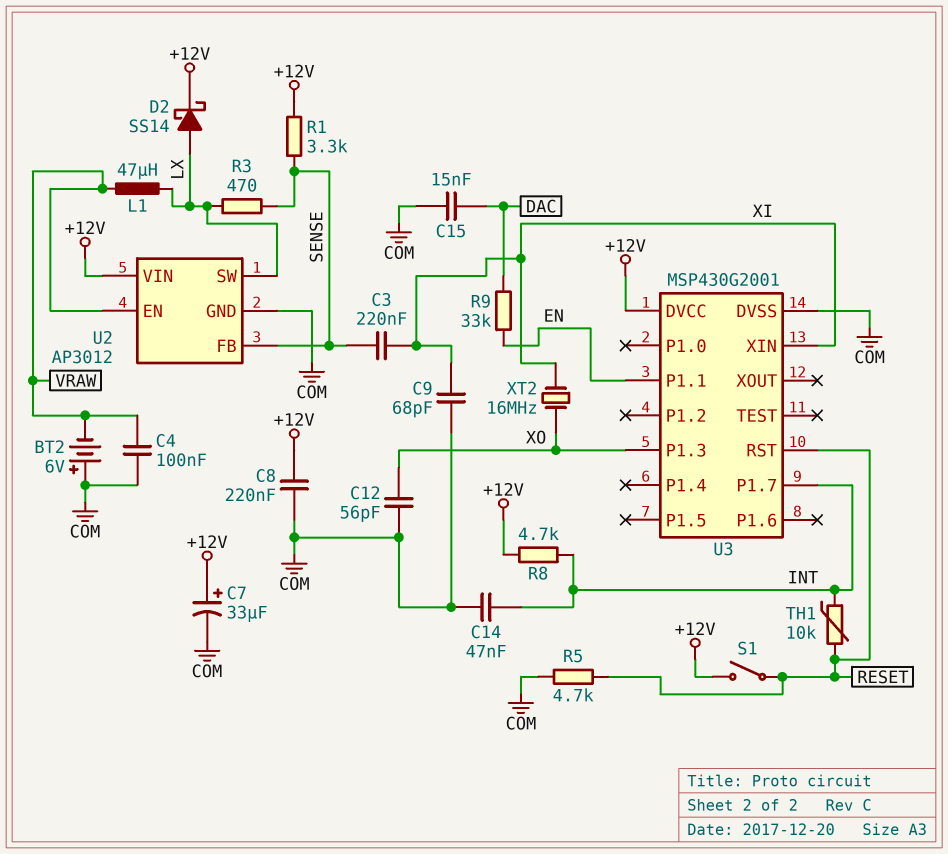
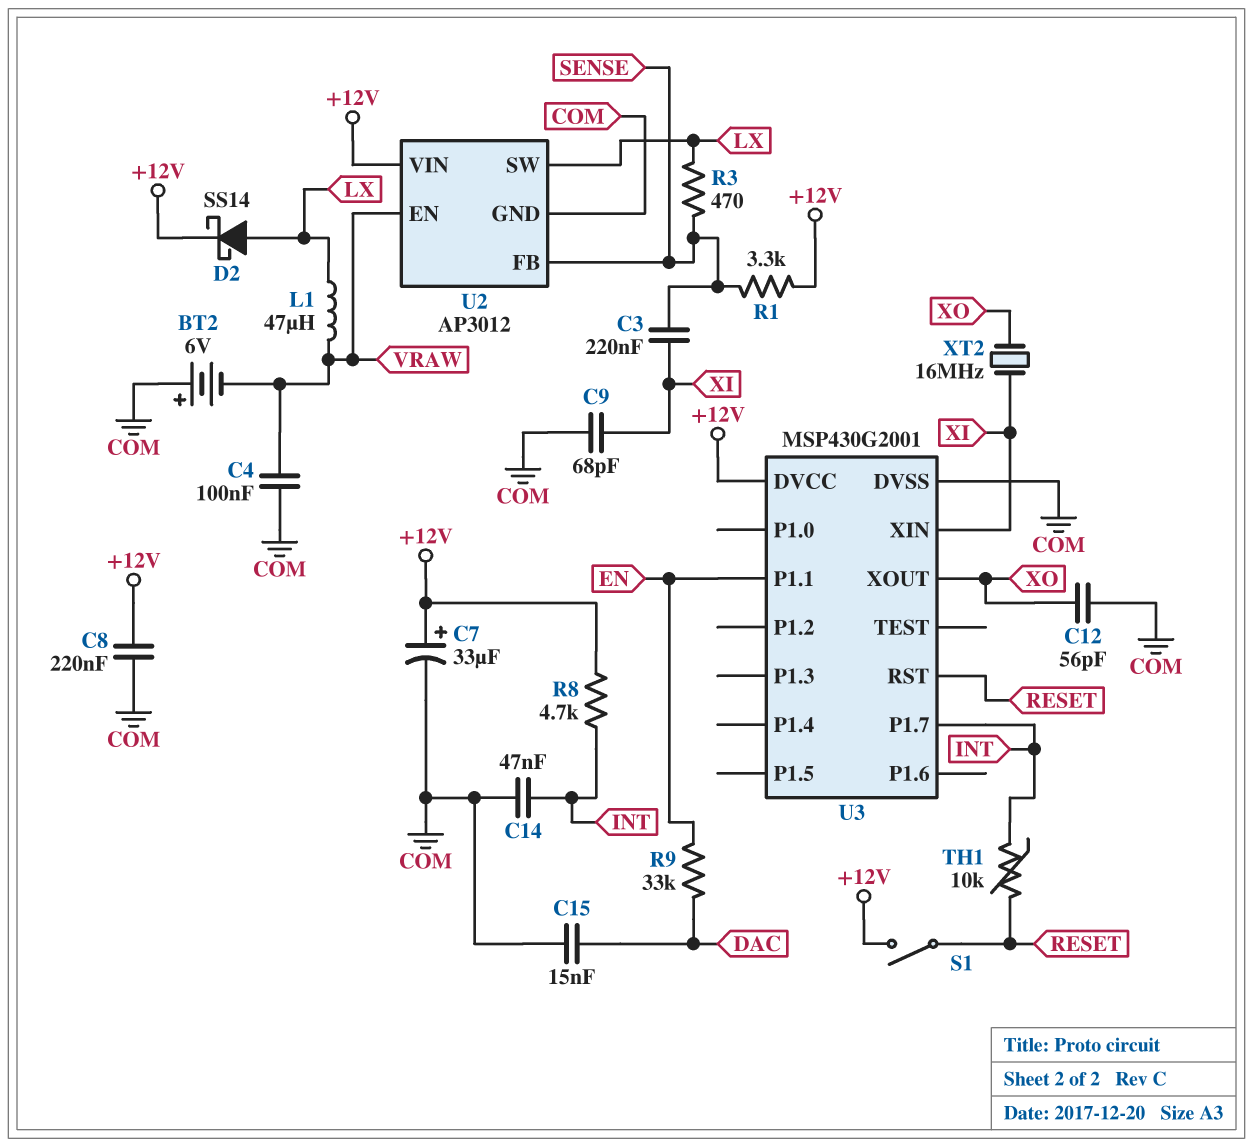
R5: 4.7k (COM, RESET) -> none
U3 pin P1.3: XO -> none
U3 pin XOUT: none -> XO

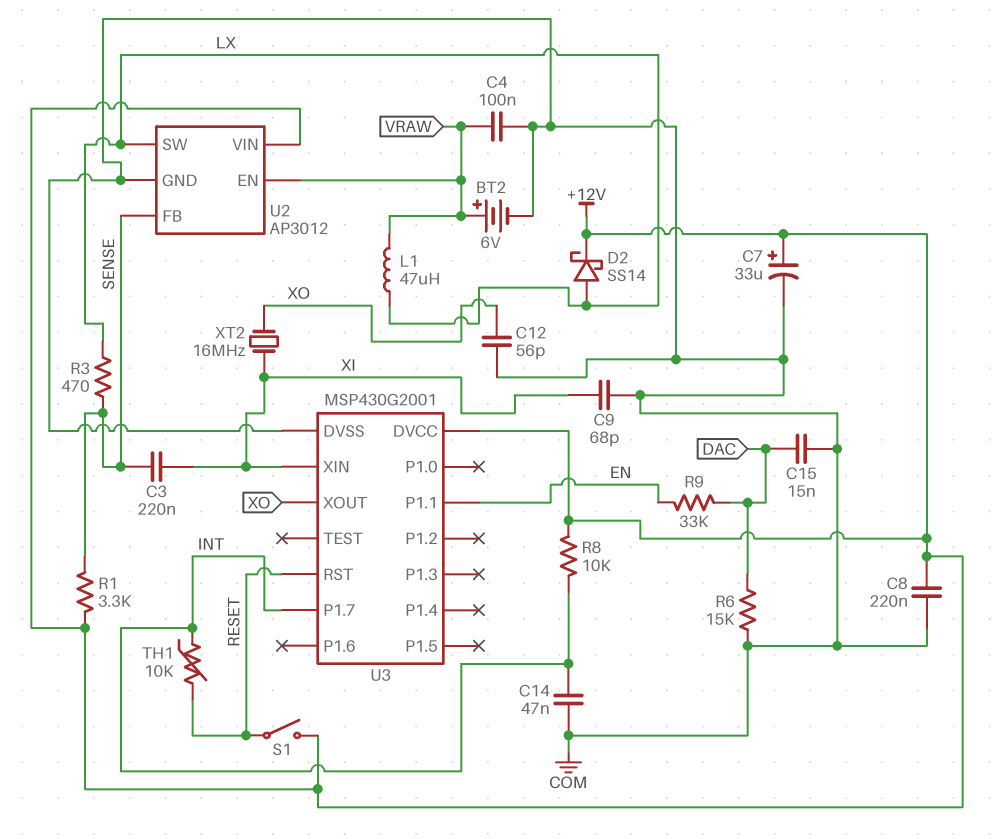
BT2: 6V (plus COM, minus VRAW) -> 6V (plus VRAW, minus COM)
R6: none -> 15k (COM, DAC)
R8: 4.7k (+12V, INT) -> 10k (+12V, INT)

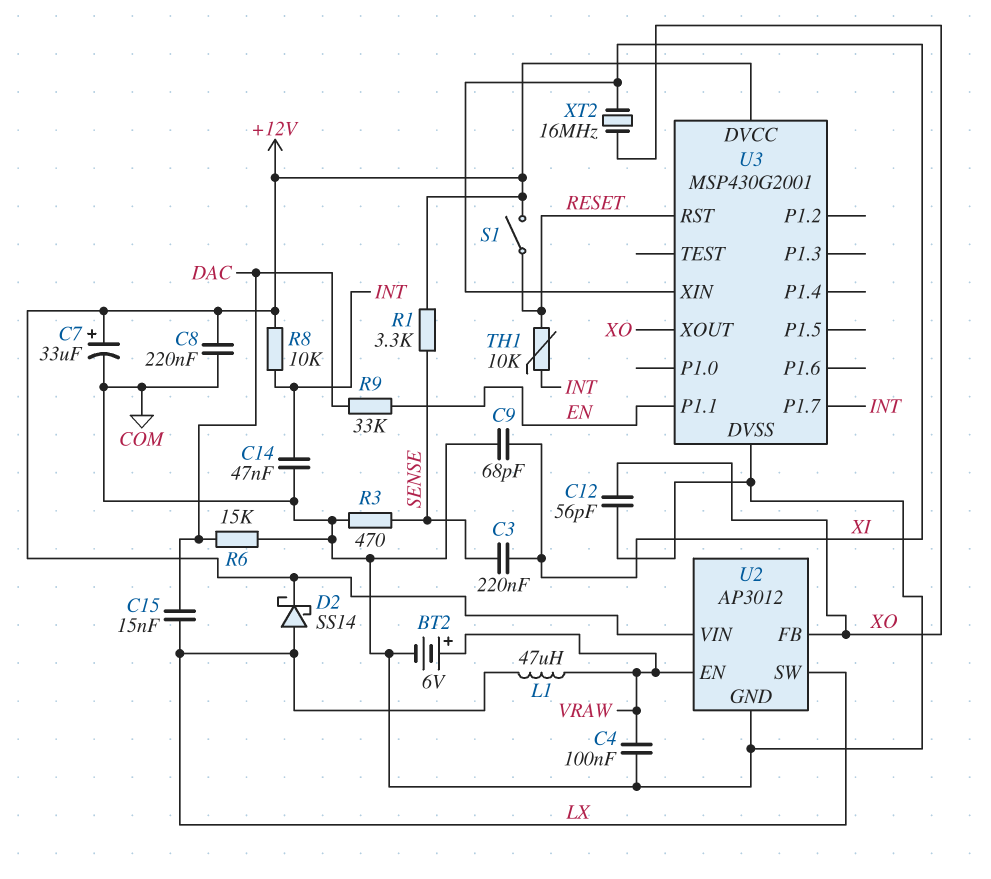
C15: 15nF (COM, DAC) -> 15nF (DAC, LX)
R3: 470 (LX, SENSE) -> 470 (COM, SENSE)
U2 pin FB: SENSE -> XO

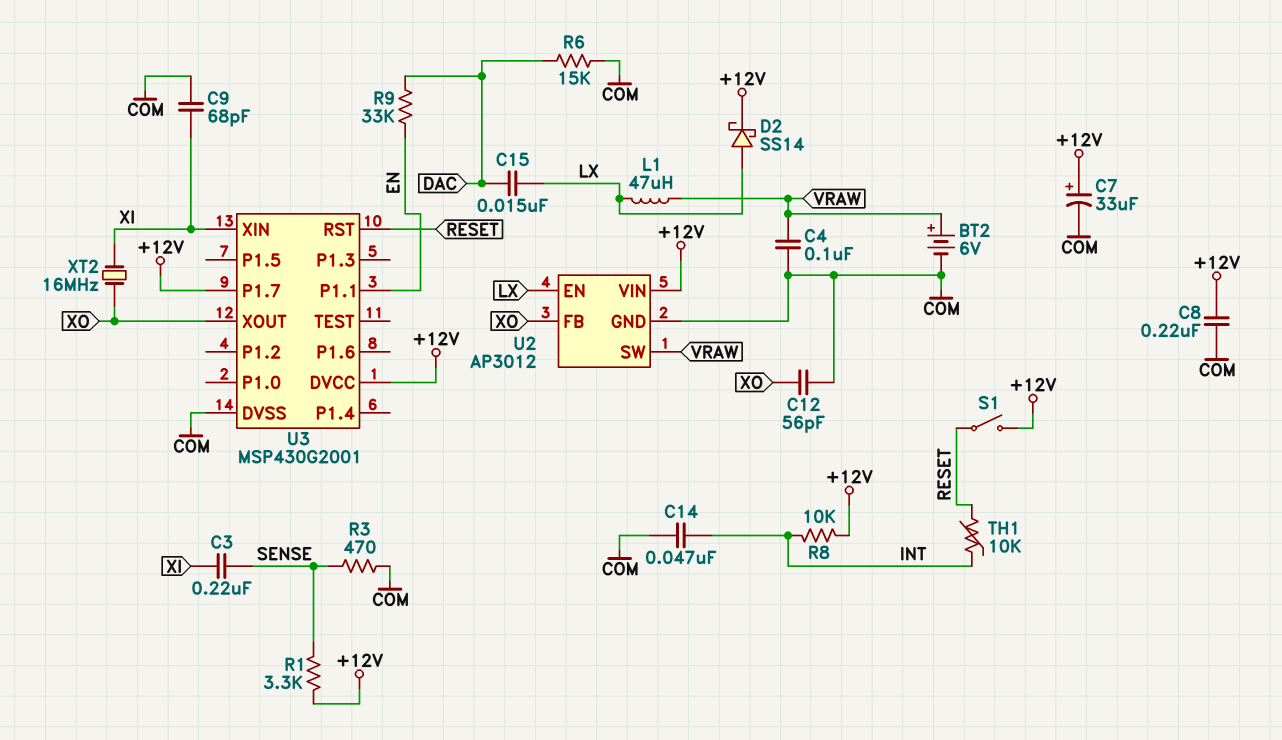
U2 pin EN: VRAW -> LX
U2 pin SW: LX -> VRAW
U3 pin P1.7: INT -> +12V

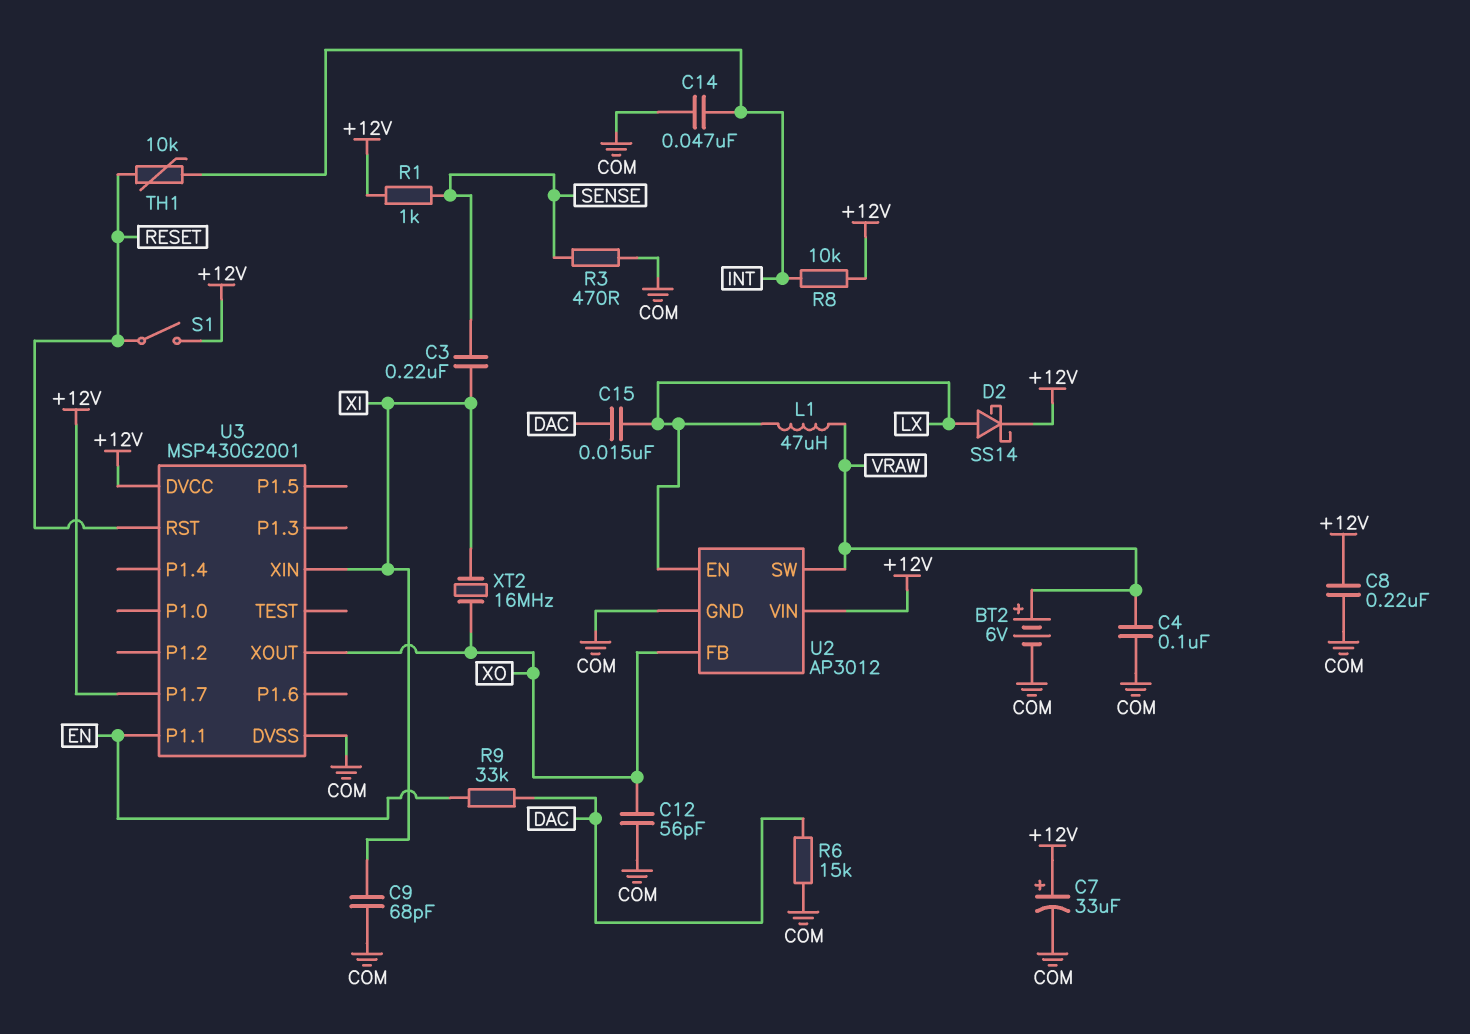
R1: 3.3k (+12V, SENSE) -> 1k (+12V, SENSE)

